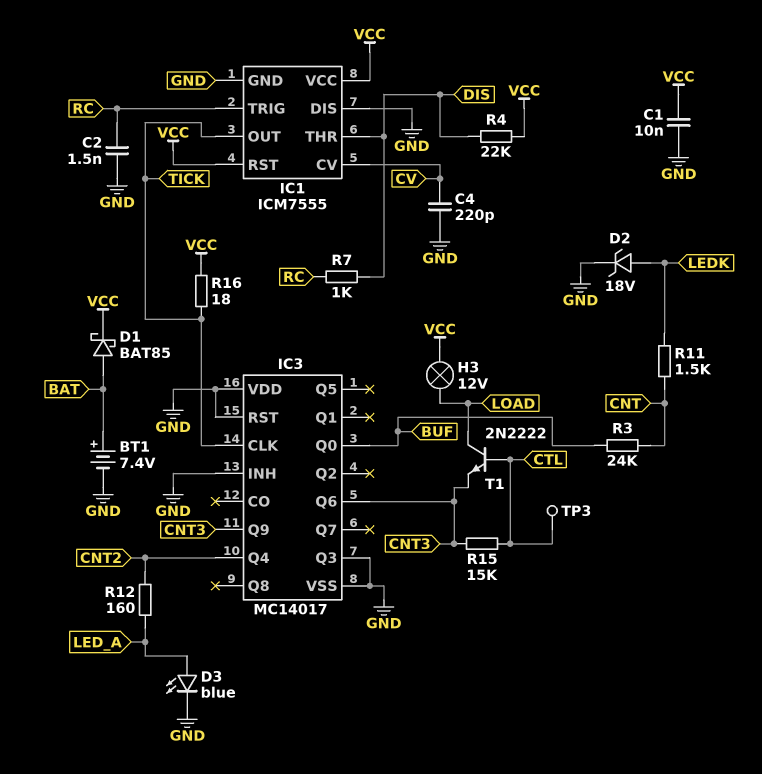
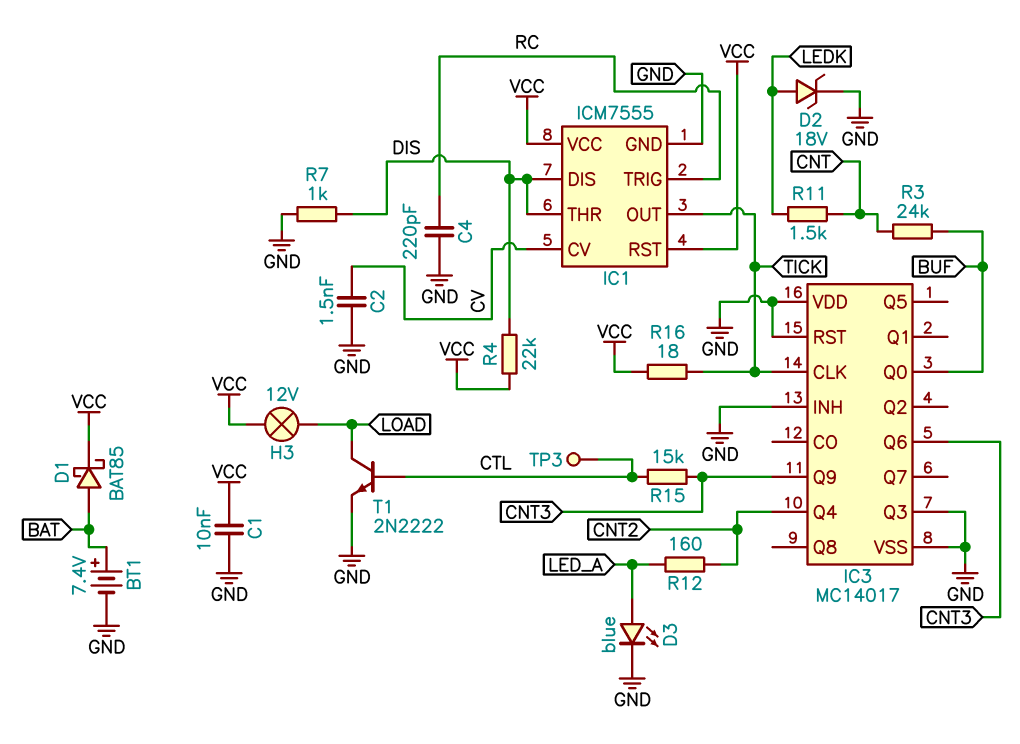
C2: 1.5nF (GND, RC) -> 1.5nF (CV, GND)
C4: 220pF (CV, GND) -> 220pF (GND, RC)
IC1 pin DIS: GND -> DIS
R7: 1k (DIS, RC) -> 1k (DIS, GND)
T1: NPN 2N2222 (B CTL, C LOAD, E CNT3) -> NPN 2N2222 (B CTL, C LOAD, E GND)

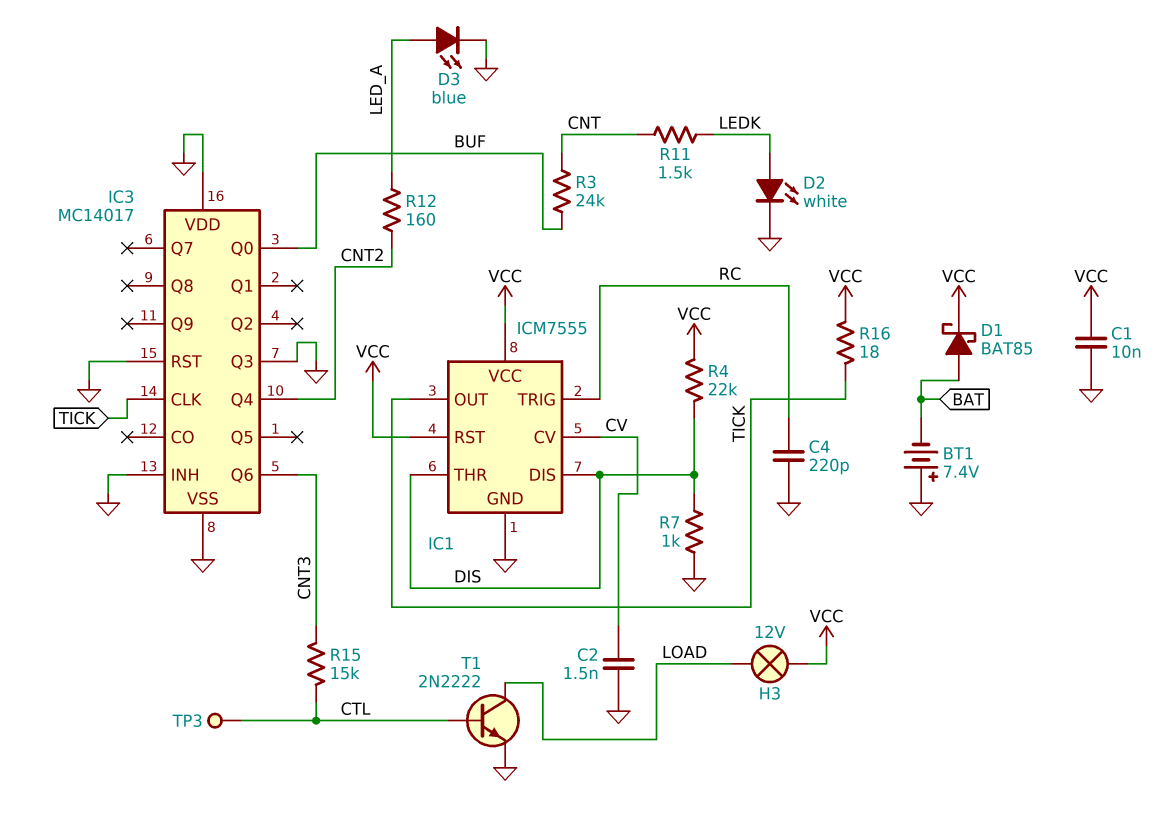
BT1: 7.4V (plus BAT, minus GND) -> 7.4V (plus GND, minus BAT)
D2: zener 18V (A LEDK, K GND) -> LED white (A LEDK, K GND)
IC3 pin Q9: CNT3 -> none

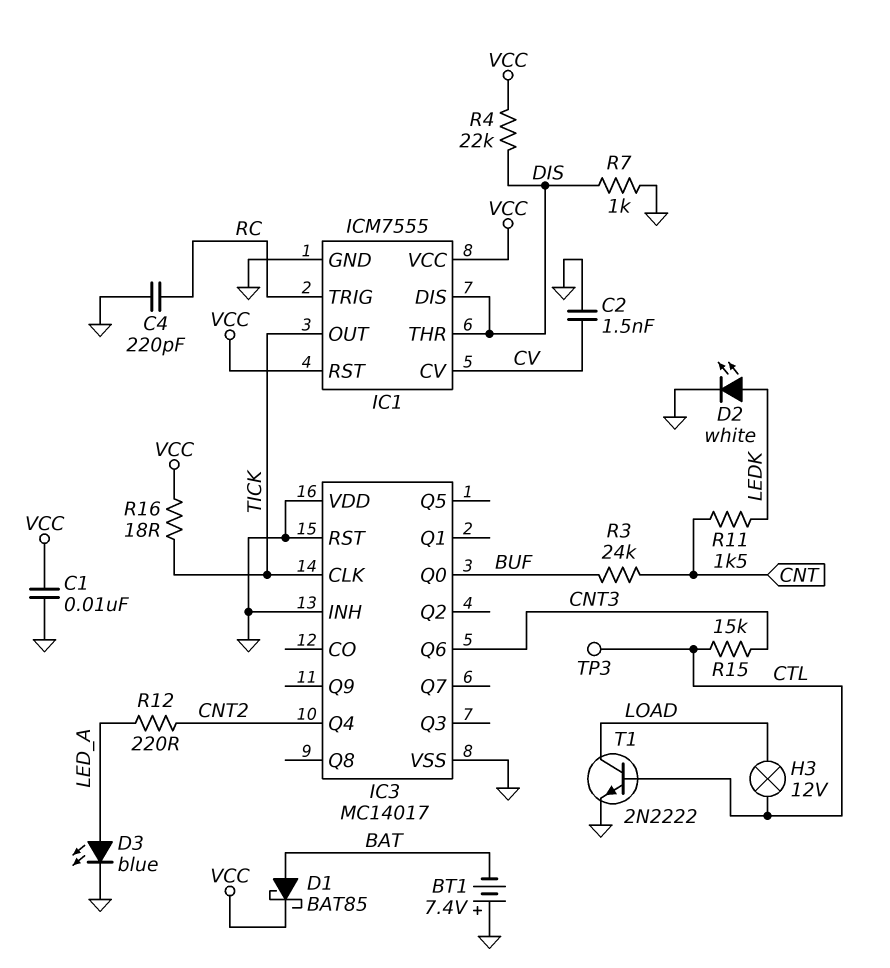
H3: lamp 12V (LOAD, VCC) -> lamp 12V (CTL, LOAD)
IC3 pin Q3: GND -> none
R12: 160 (CNT2, LED_A) -> 220 (CNT2, LED_A)

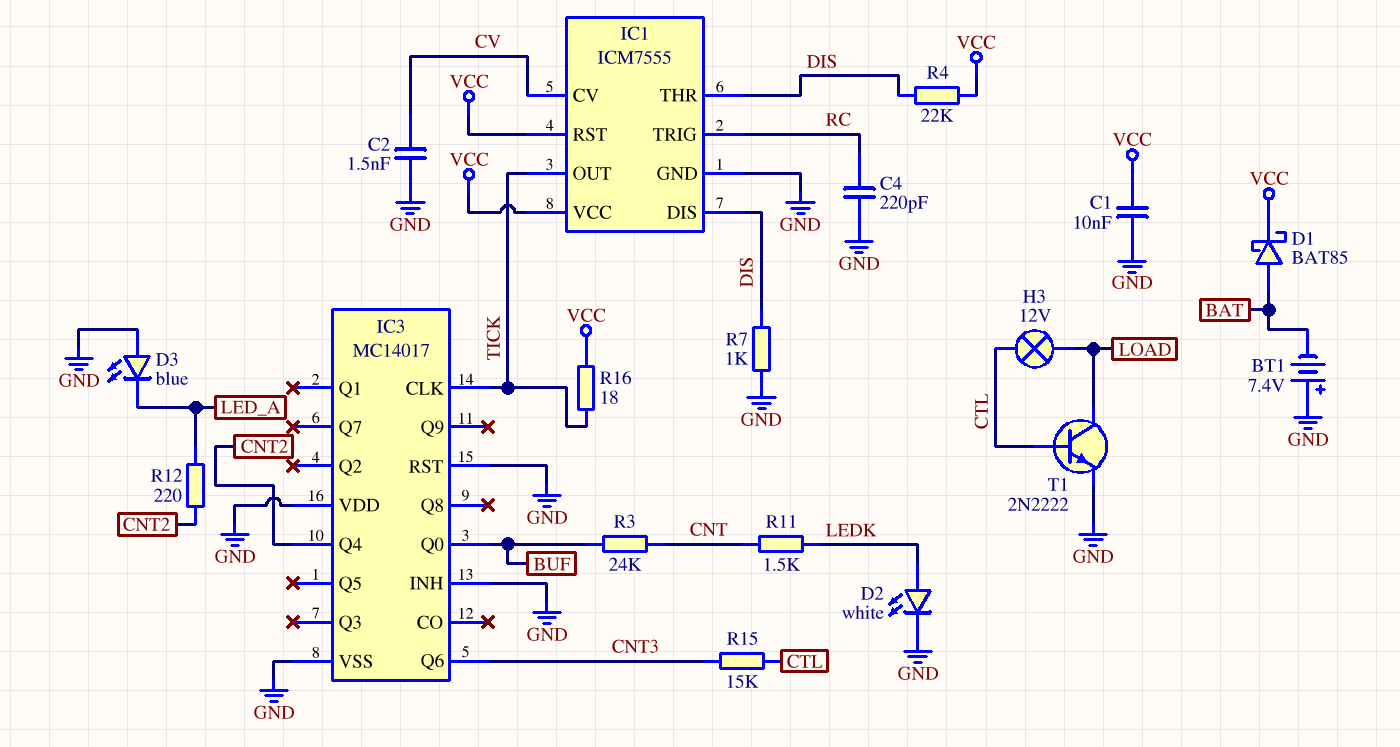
D3: LED blue (A LED_A, K GND) -> LED blue (A GND, K LED_A)
TP3: test point (CTL) -> none

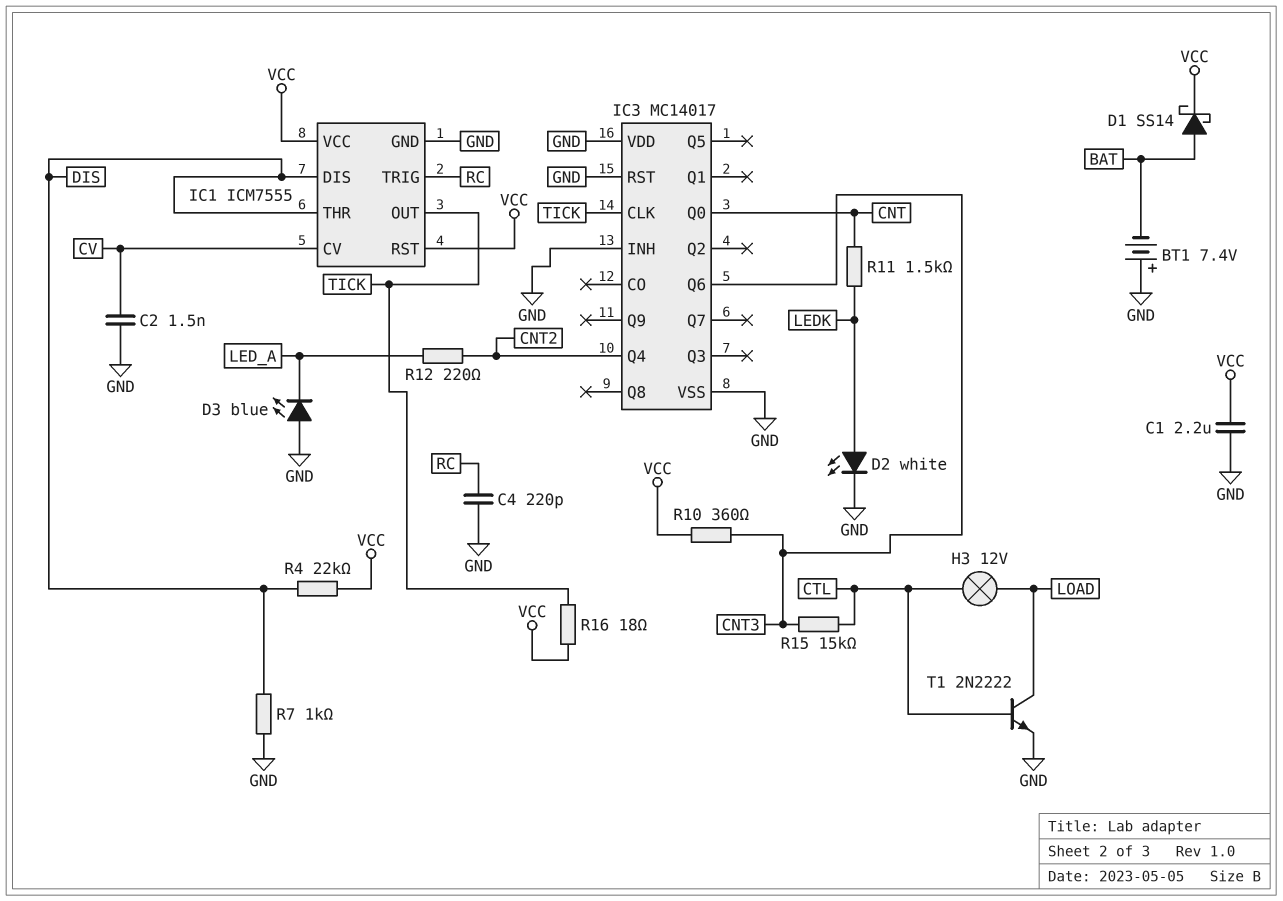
C1: 10nF (GND, VCC) -> 2.2uF (GND, VCC)
D1: schottky BAT85 (A BAT, K VCC) -> schottky SS14 (A BAT, K VCC)
IC3 pin Q0: BUF -> CNT
R3: 24k (BUF, CNT) -> none
R10: none -> 360 (CNT3, VCC)

